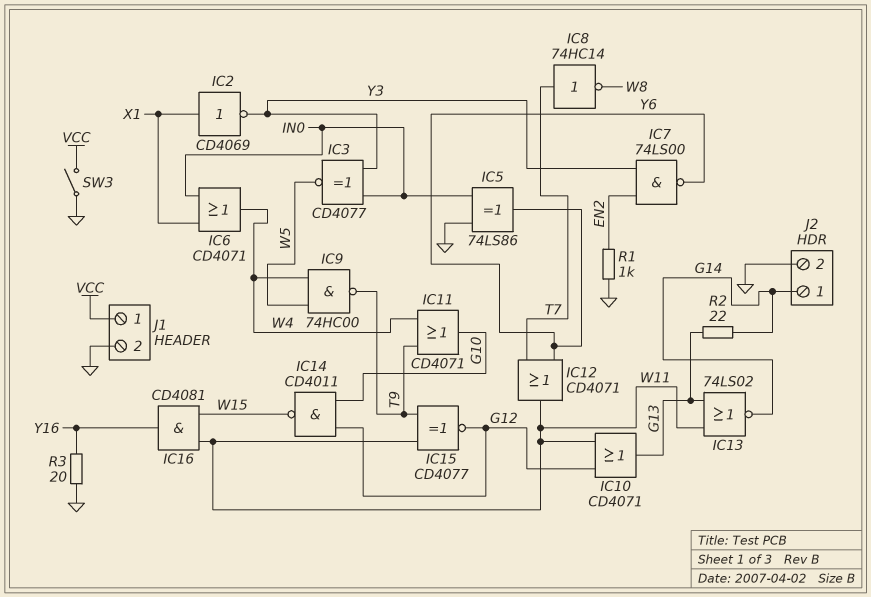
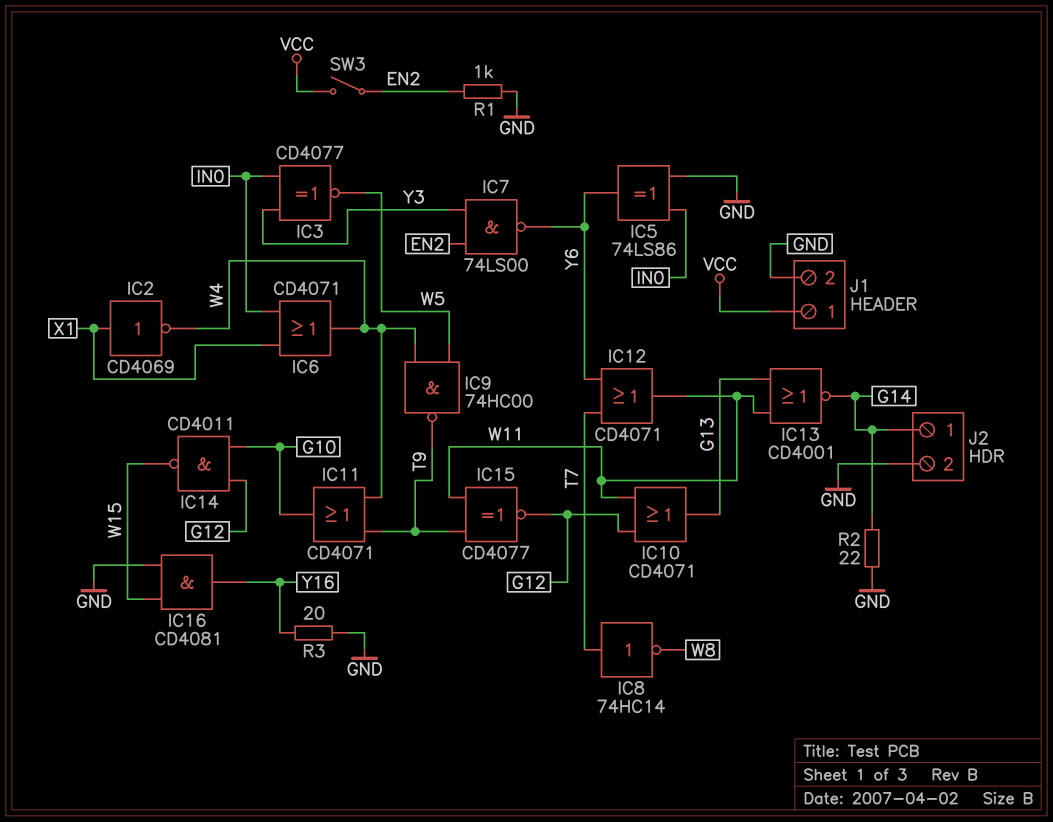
IC2: NOT CD4069 (in X1, out Y3) -> NOT CD4069 (in X1, out W4)
IC13: NOR 74LS02 (in G13, in W11, out G14) -> NOR CD4001 (in G13, in W11, out G14)
IC16: AND CD4081 (in W11, in W15, out Y16) -> AND CD4081 (in GND, in W15, out Y16)
R2: 22 (G13, G14) -> 22 (G14, GND)
SW3: switch (GND, VCC) -> switch (EN2, VCC)

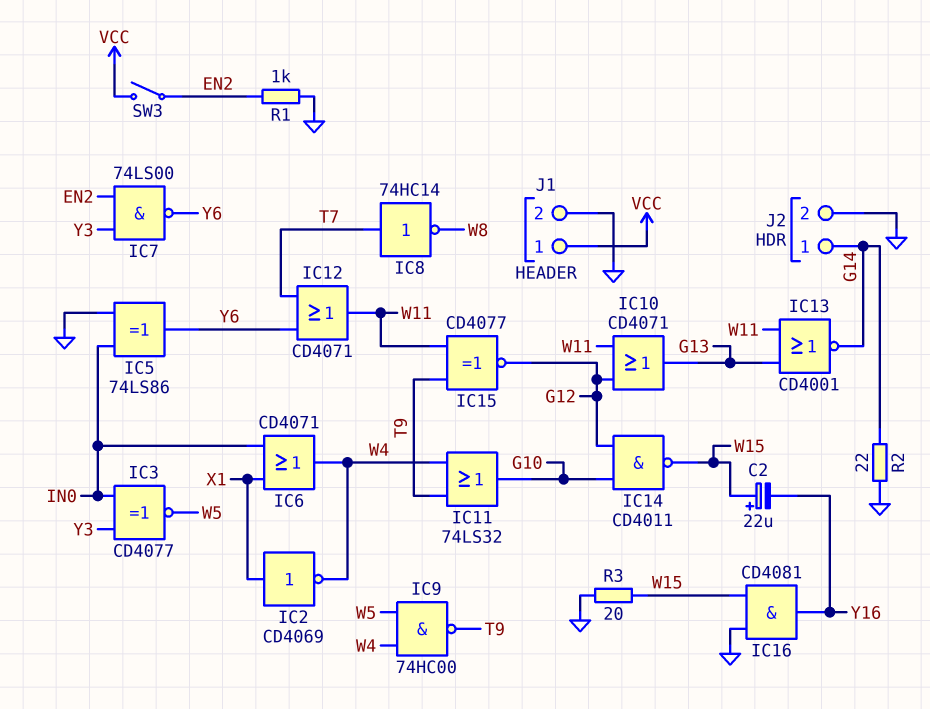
C2: none -> 22uF (plus W15, minus Y16)
IC11: OR CD4071 (in T9, in W4, out G10) -> OR 74LS32 (in T9, in W4, out G10)
R3: 20 (GND, Y16) -> 20 (GND, W15)

